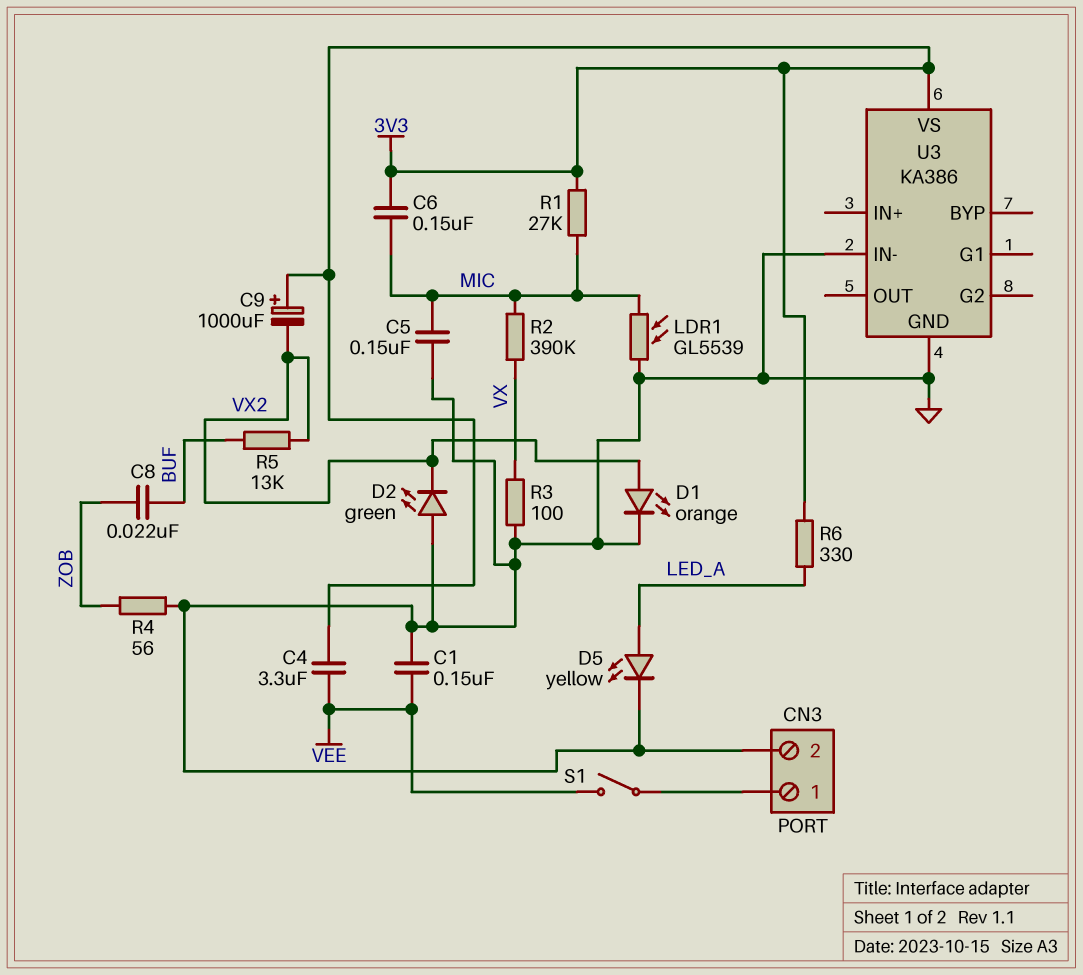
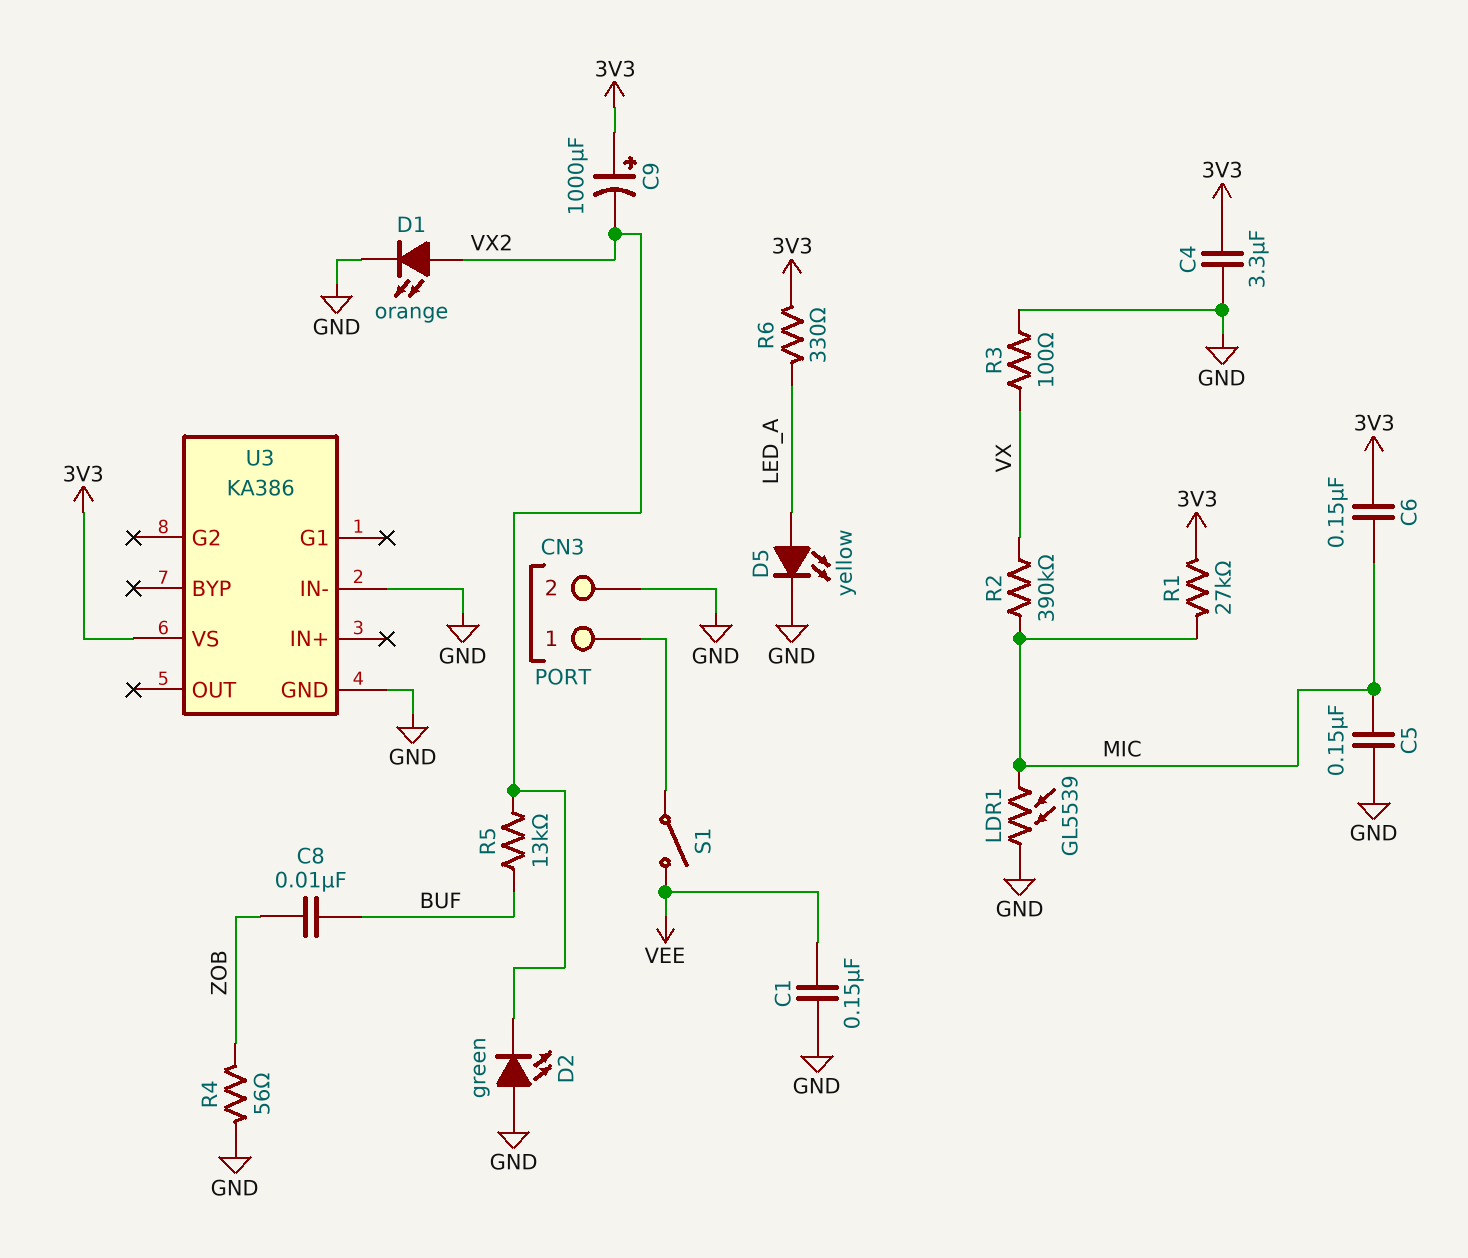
C4: 3.3uF (3V3, VEE) -> 3.3uF (3V3, GND)
C8: 22nF (BUF, ZOB) -> 10nF (BUF, ZOB)

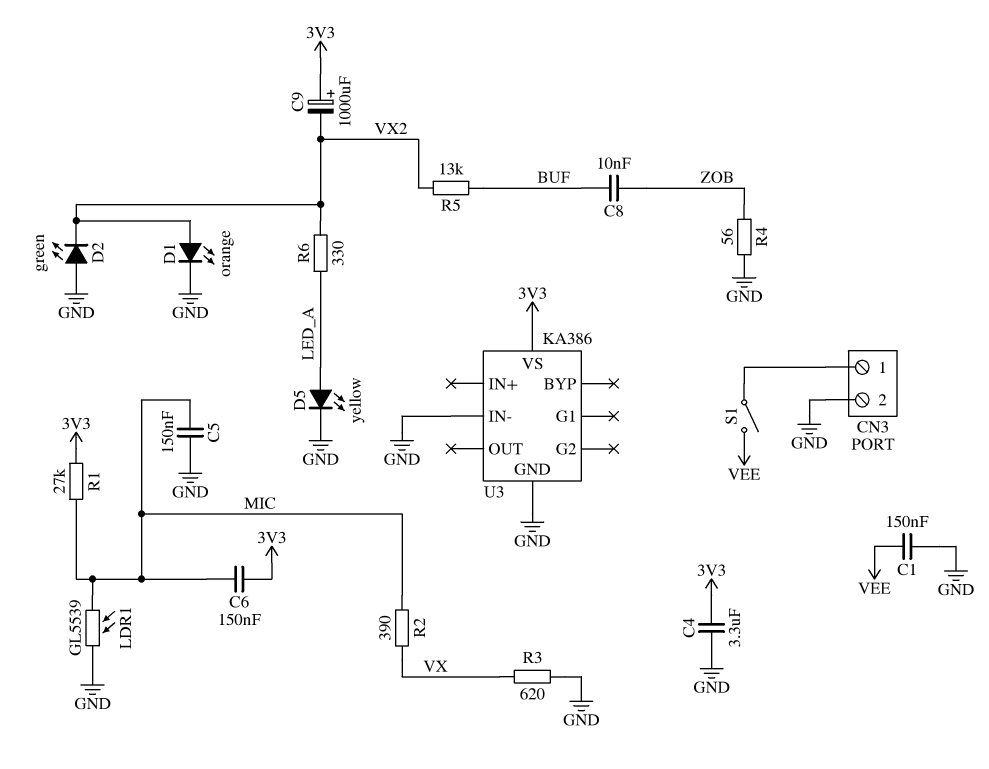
R2: 390k (MIC, VX) -> 390 (MIC, VX)
R3: 100 (GND, VX) -> 620 (GND, VX)
R6: 330 (3V3, LED_A) -> 330 (LED_A, VX2)

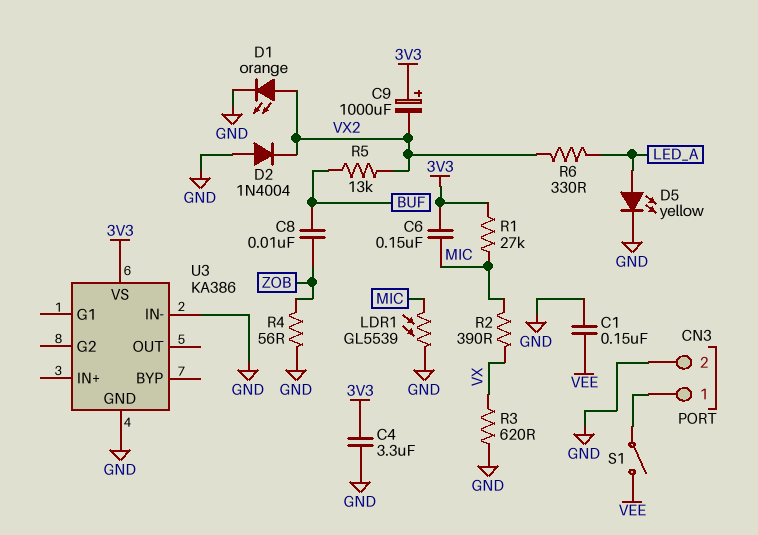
C5: 150nF (GND, MIC) -> none
D2: LED green (A GND, K VX2) -> diode 1N4004 (A GND, K VX2)

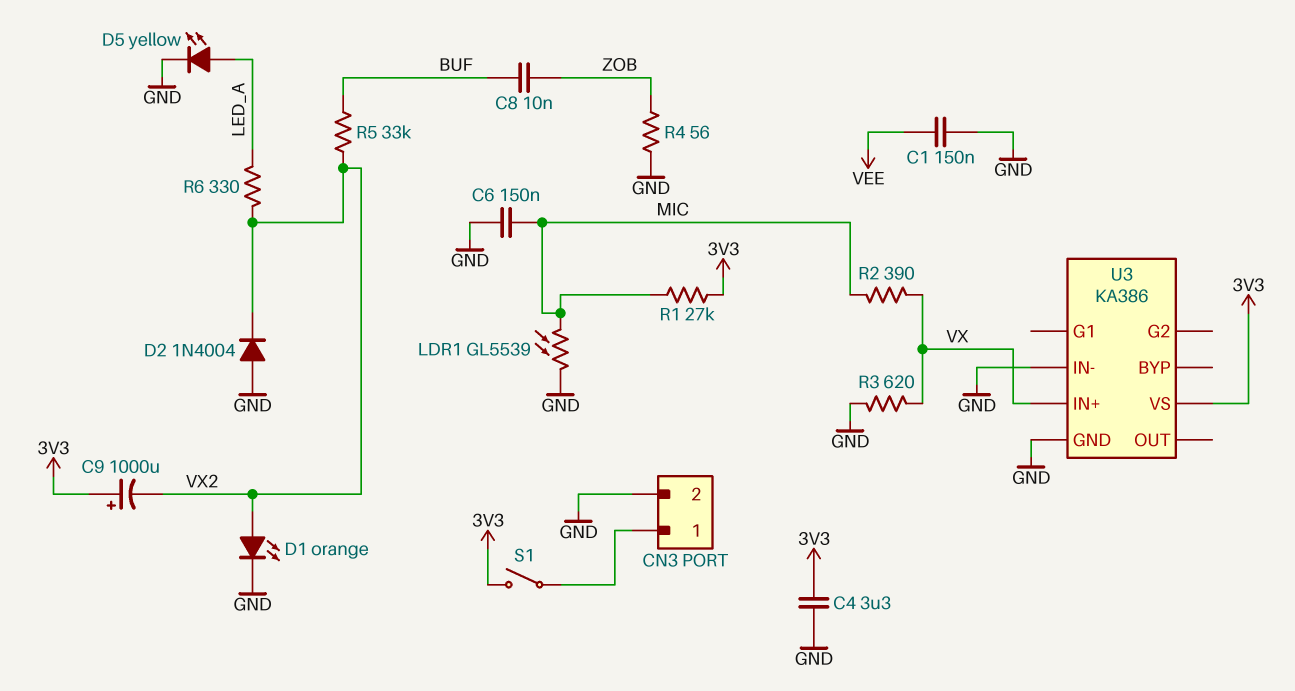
C6: 150nF (3V3, MIC) -> 150nF (GND, MIC)
R5: 13k (BUF, VX2) -> 33k (BUF, VX2)
S1: switch (CN3/1, VEE) -> switch (3V3, CN3/1)
U3 pin IN+: none -> VX

